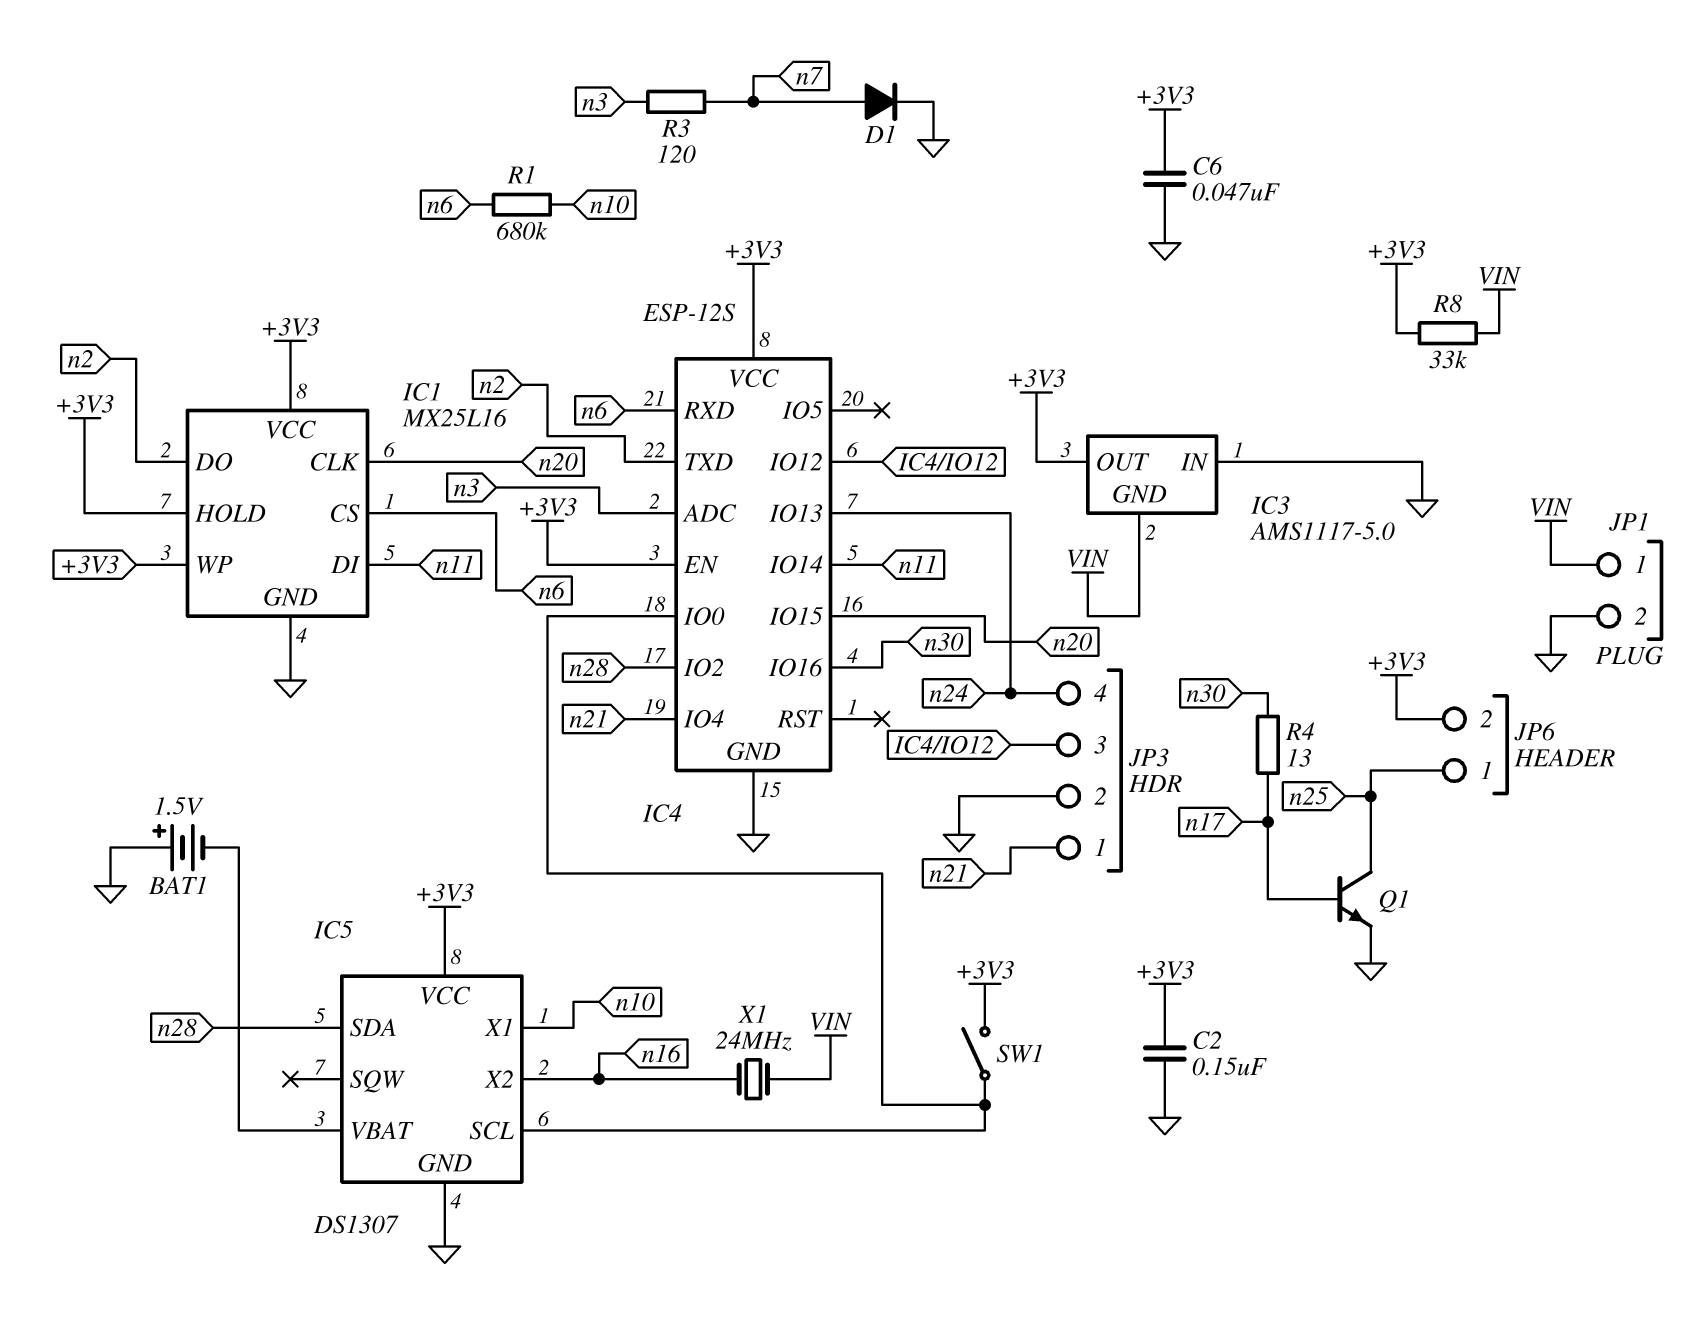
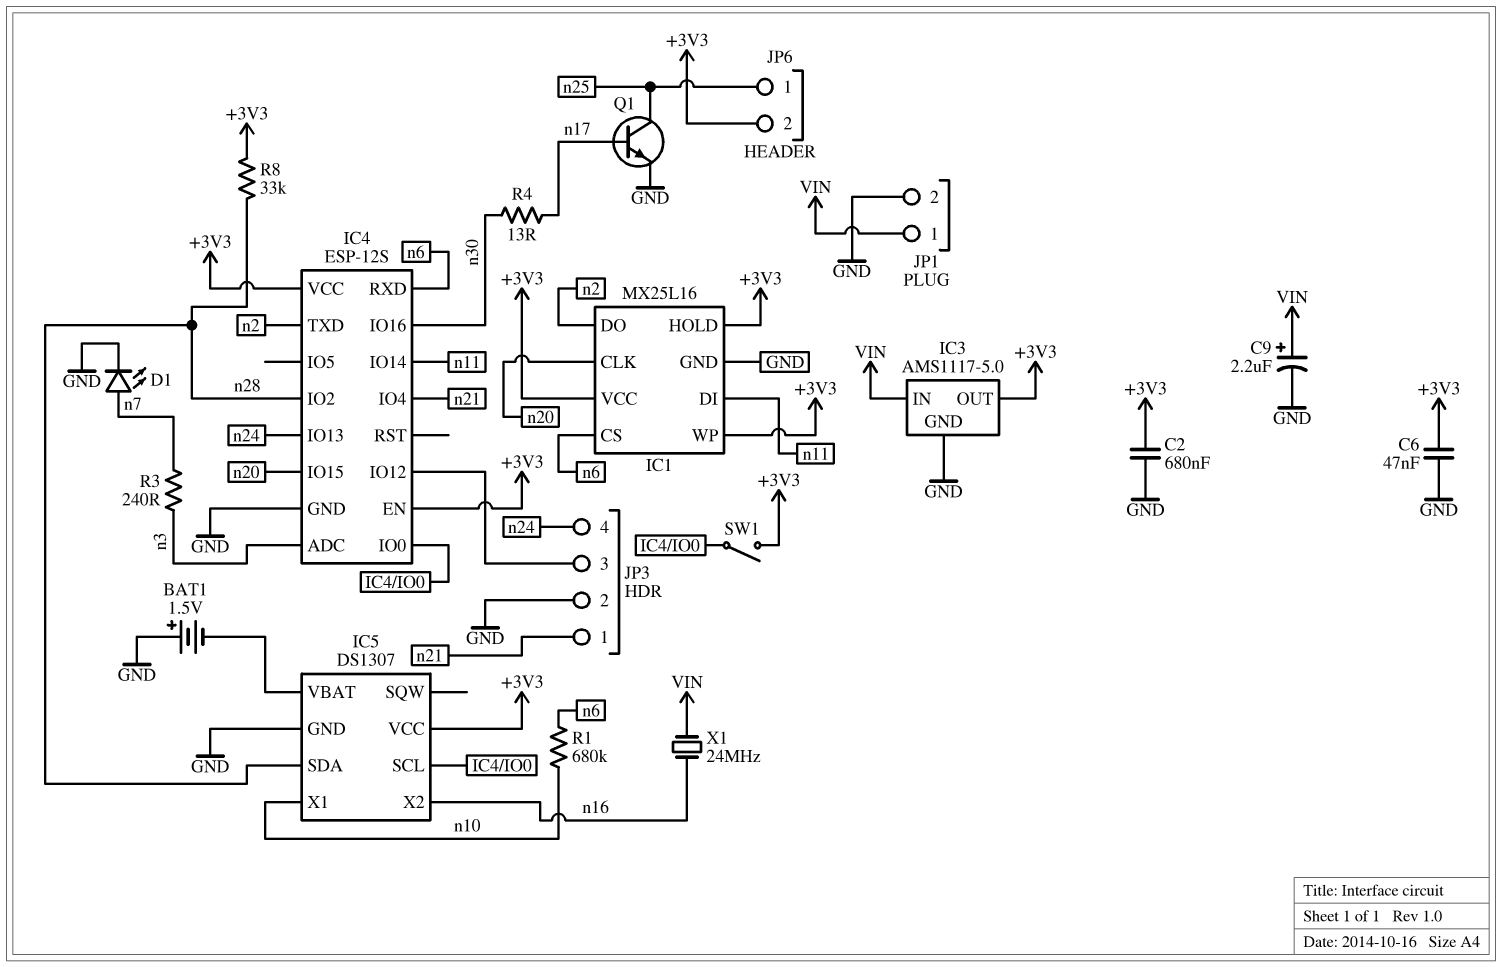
C2: 150nF (+3V3, GND) -> 680nF (+3V3, GND)
C9: none -> 2.2uF (plus VIN, minus GND)
D1: diode (A n7, K GND) -> LED (A n7, K GND)
IC3 pin GND: VIN -> GND
IC3 pin IN: GND -> VIN
R3: 120 (n3, n7) -> 240 (n3, n7)
R8: 33k (+3V3, VIN) -> 33k (+3V3, n28)

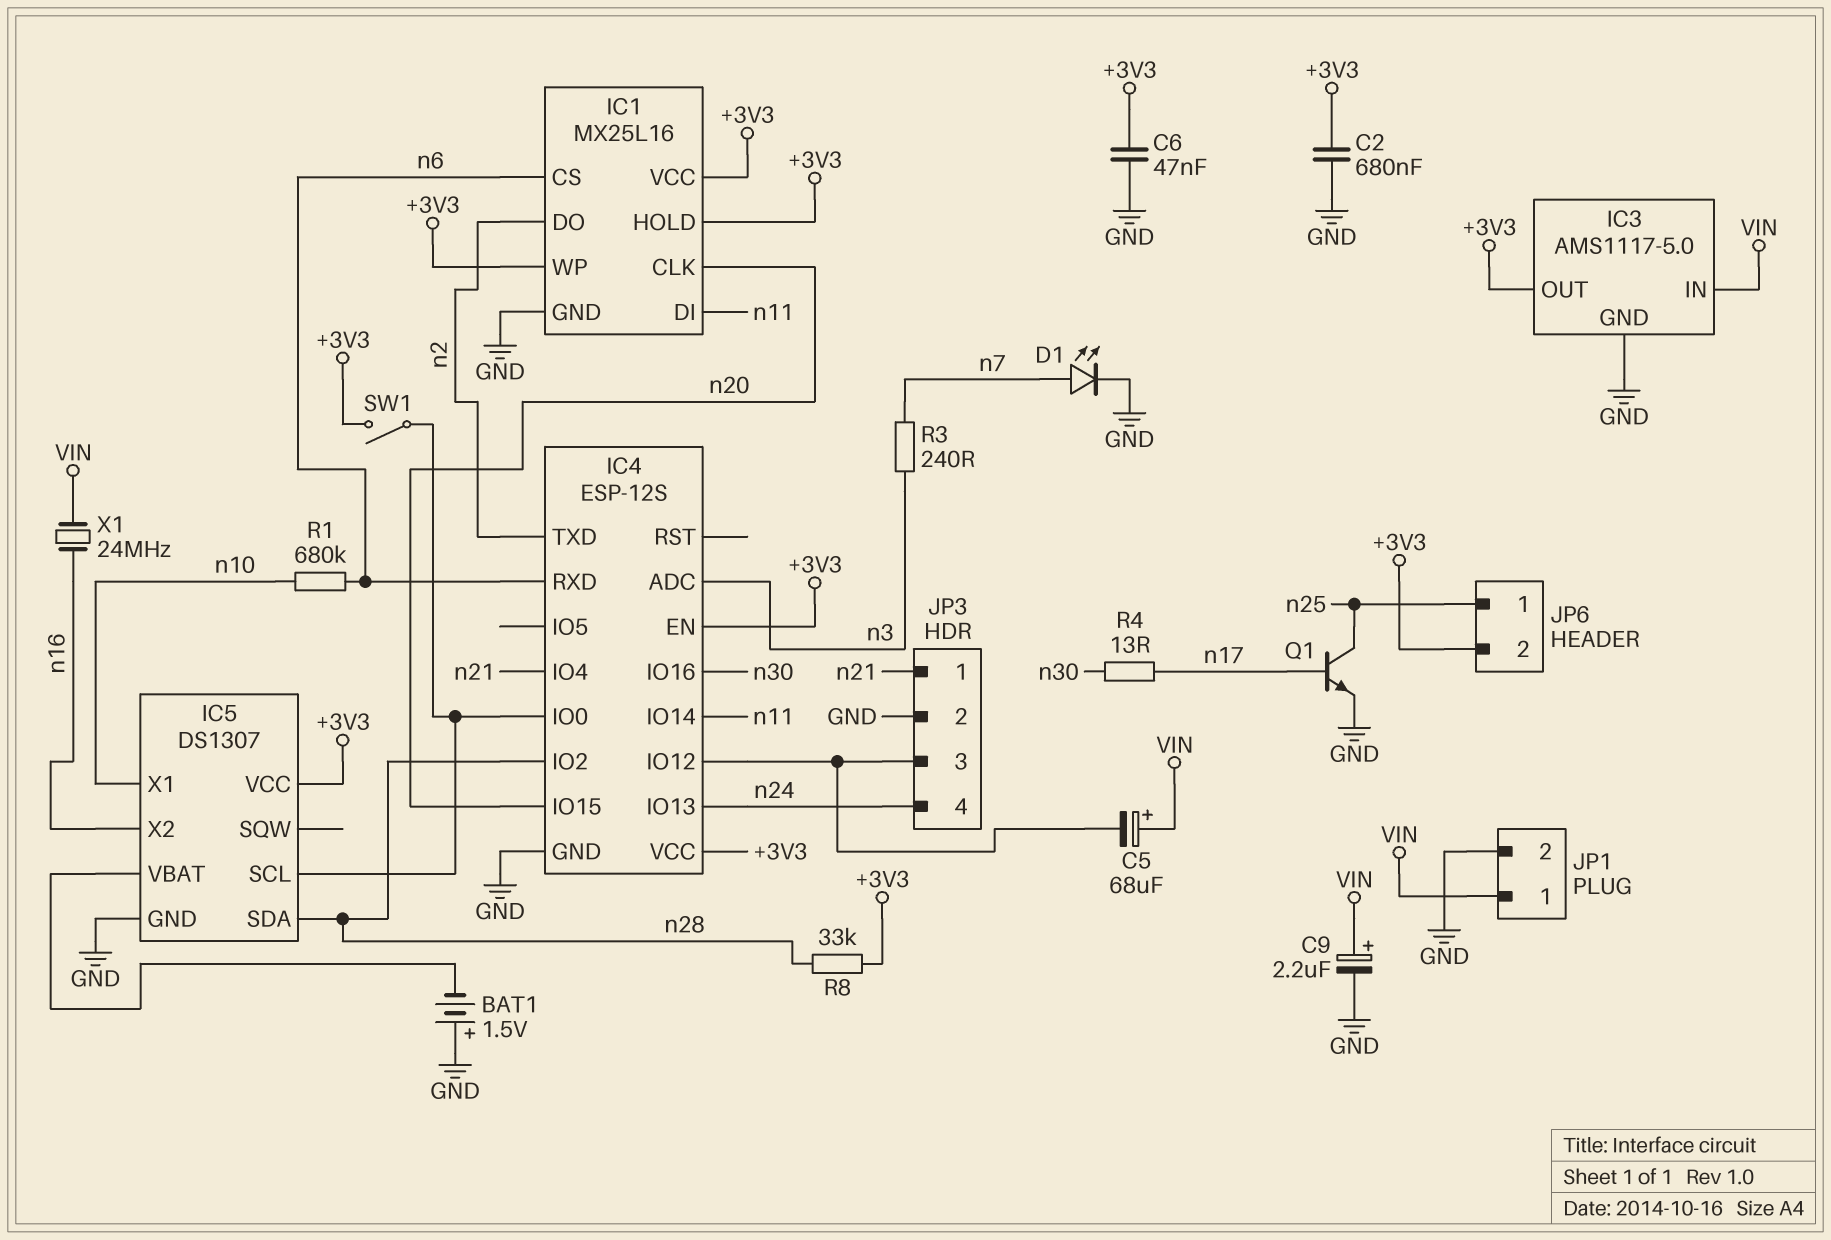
C5: none -> 68uF (plus VIN, minus IC4/IO12)

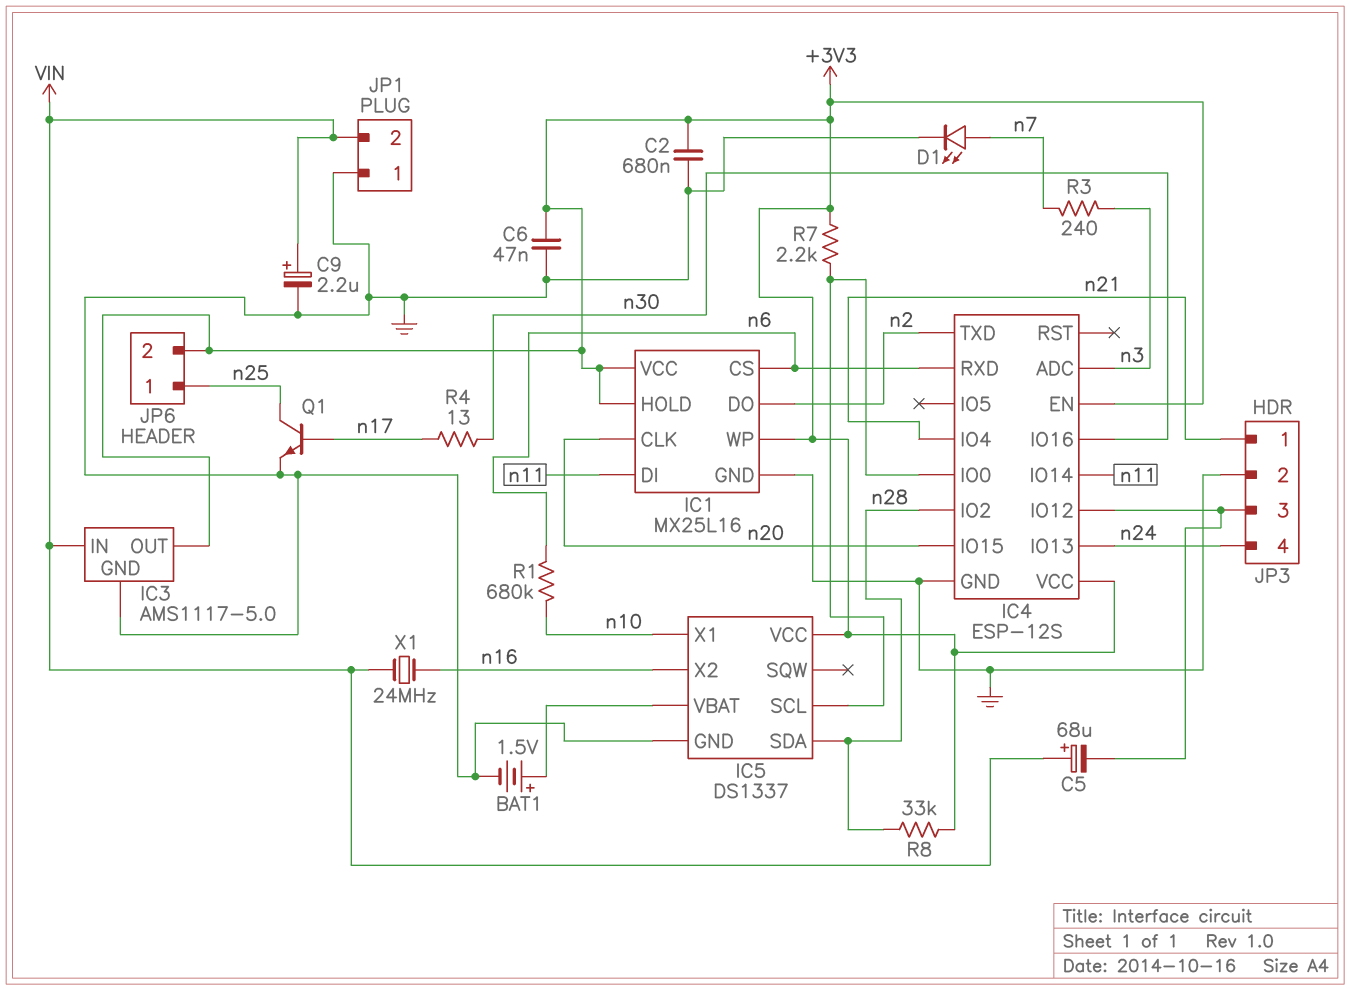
BAT1: 1.5V (plus GND, minus IC5/VBAT) -> 1.5V (plus IC5/VBAT, minus GND)
IC5: DS1307 -> DS1337
JP1 pin 1: VIN -> GND
JP1 pin 2: GND -> VIN
R7: none -> 2.2k (+3V3, IC4/IO0)
SW1: switch (+3V3, IC4/IO0) -> none

